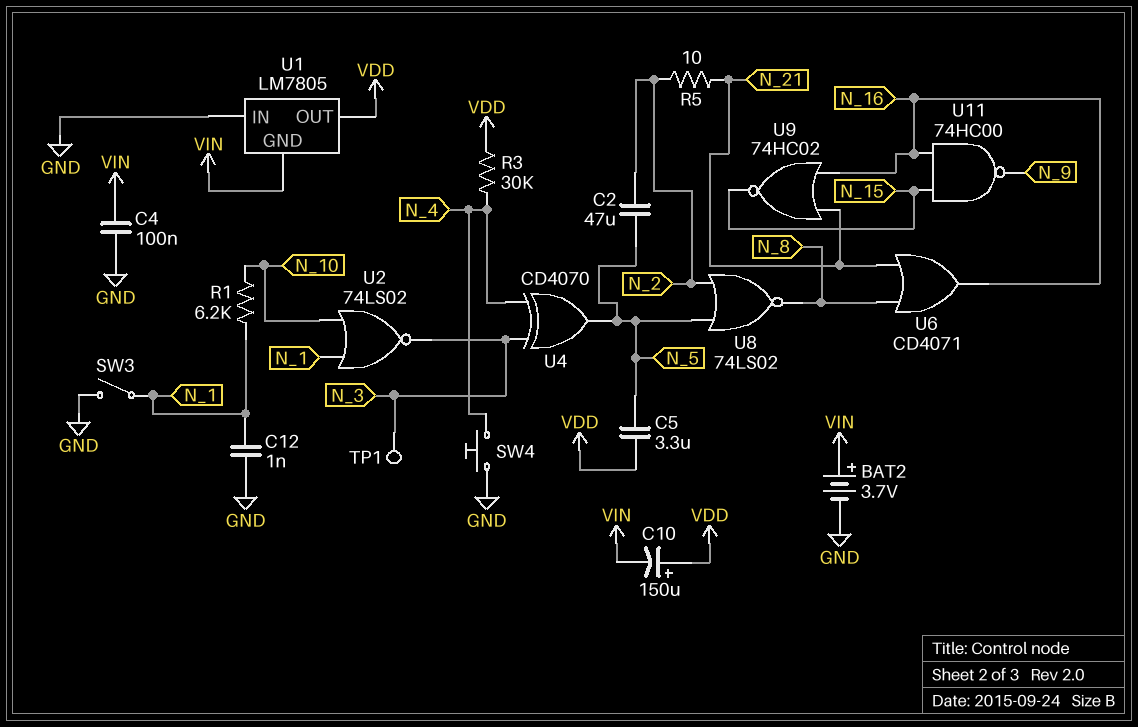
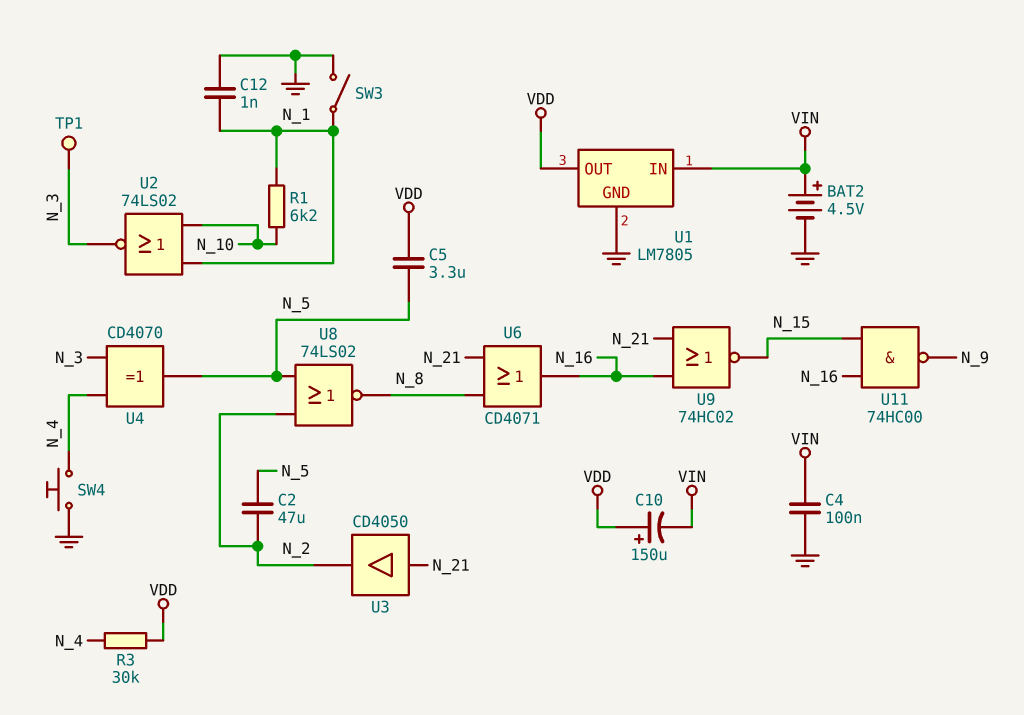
BAT2: 3.7V (plus VIN, minus GND) -> 4.5V (plus VIN, minus GND)
R5: 10 (N_2, N_21) -> none
U1 pin GND: VIN -> GND
U1 pin IN: GND -> VIN
U3: none -> buffer CD4050 (in N_21, out N_2)

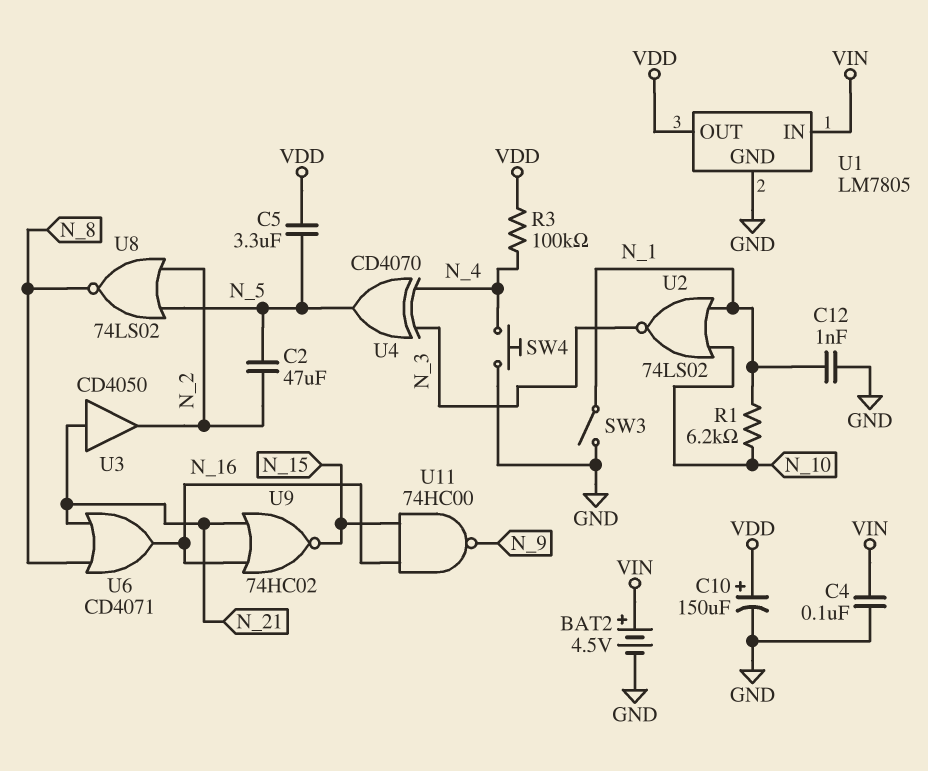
C10: 150uF (plus VDD, minus VIN) -> 150uF (plus VDD, minus GND)
R3: 30k (N_4, VDD) -> 100k (N_4, VDD)
TP1: test point (N_3) -> none

